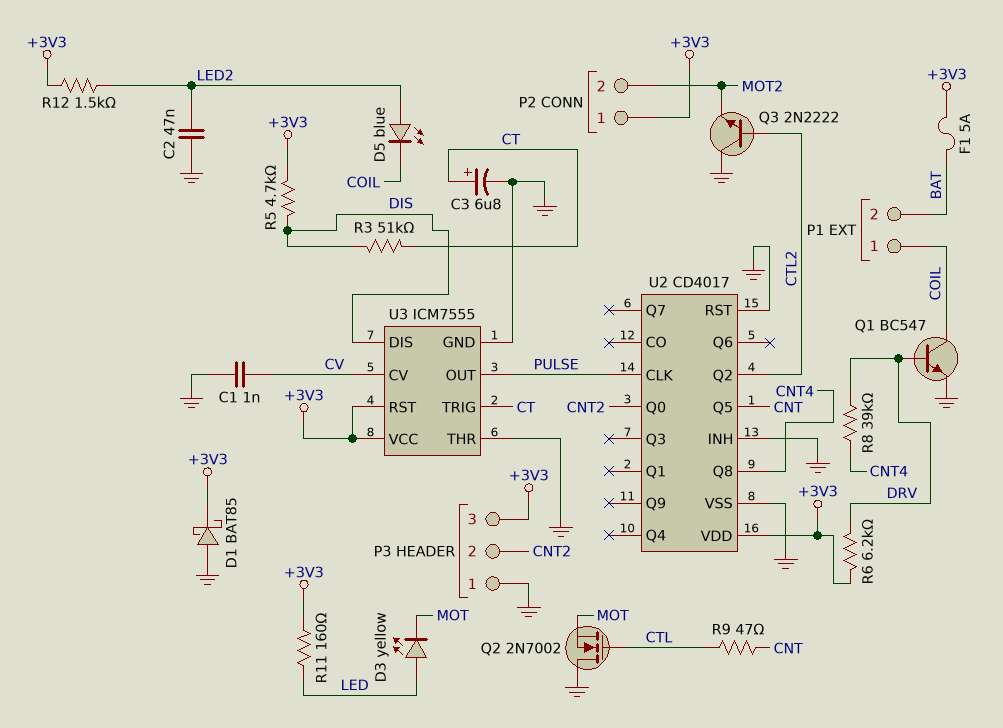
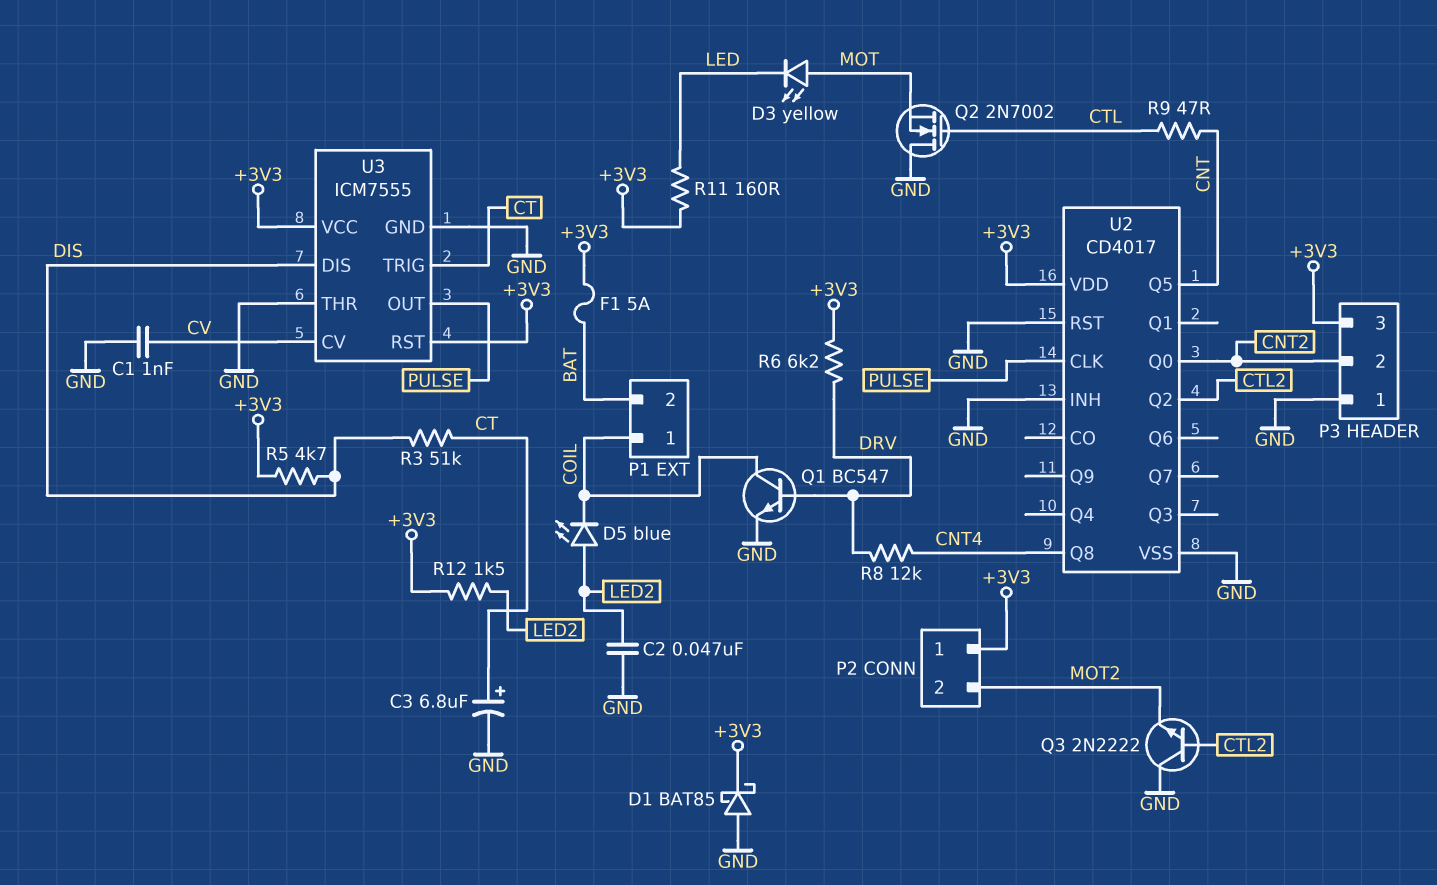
D3: LED yellow (A LED, K MOT) -> LED yellow (A MOT, K LED)
R8: 39k (CNT4, DRV) -> 12k (CNT4, DRV)

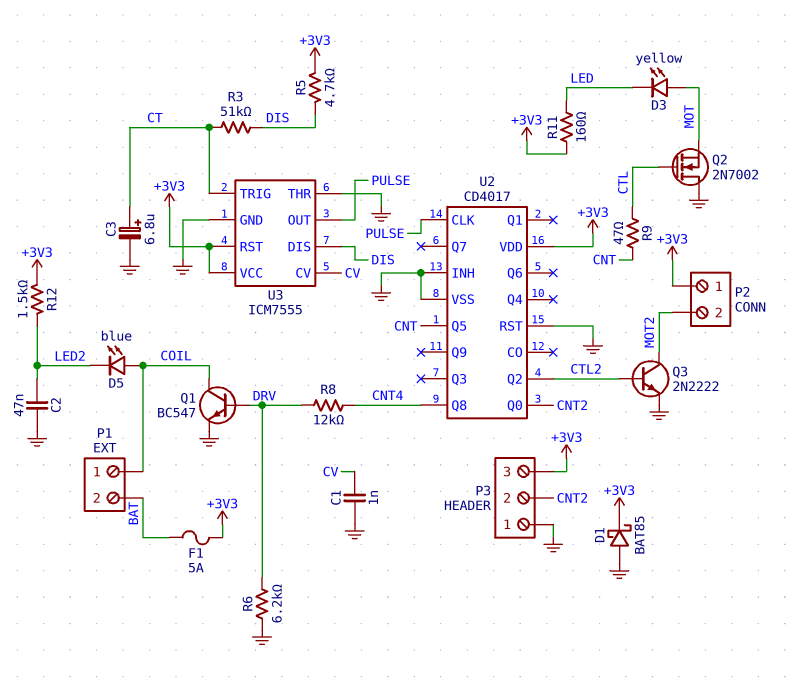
D5: LED blue (A LED2, K COIL) -> LED blue (A COIL, K LED2)
Q3: NPN 2N2222 (B CTL2, C GND, E MOT2) -> NPN 2N2222 (B CTL2, C MOT2, E GND)
R6: 6.2k (+3V3, DRV) -> 6.2k (DRV, GND)

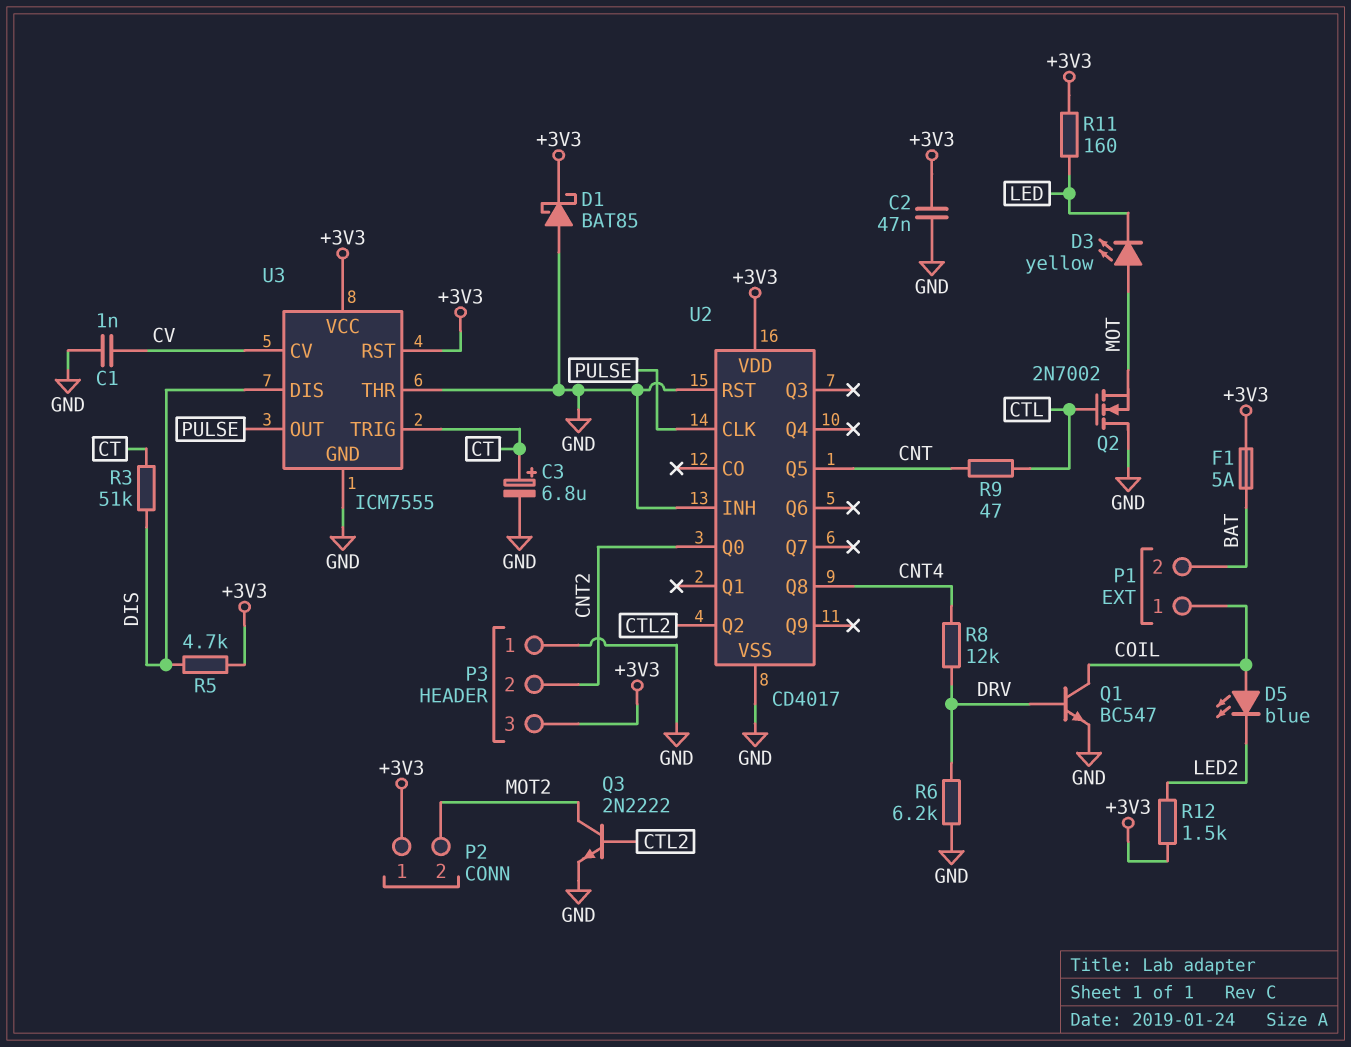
C2: 47nF (GND, LED2) -> 47nF (+3V3, GND)

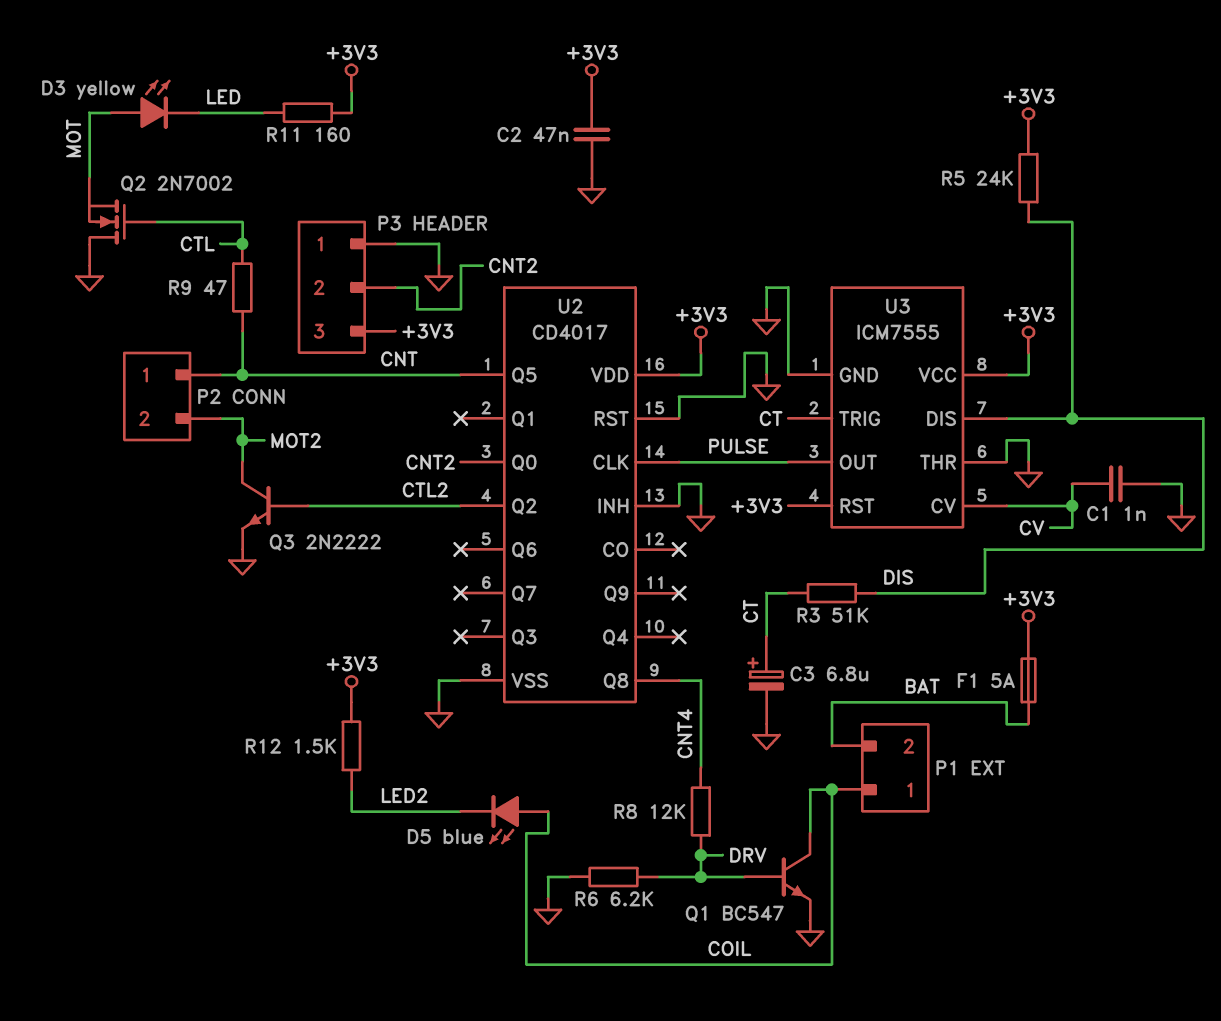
D1: schottky BAT85 (A GND, K +3V3) -> none
P2 pin 1: +3V3 -> CNT
R5: 4.7k (+3V3, DIS) -> 24k (+3V3, DIS)

